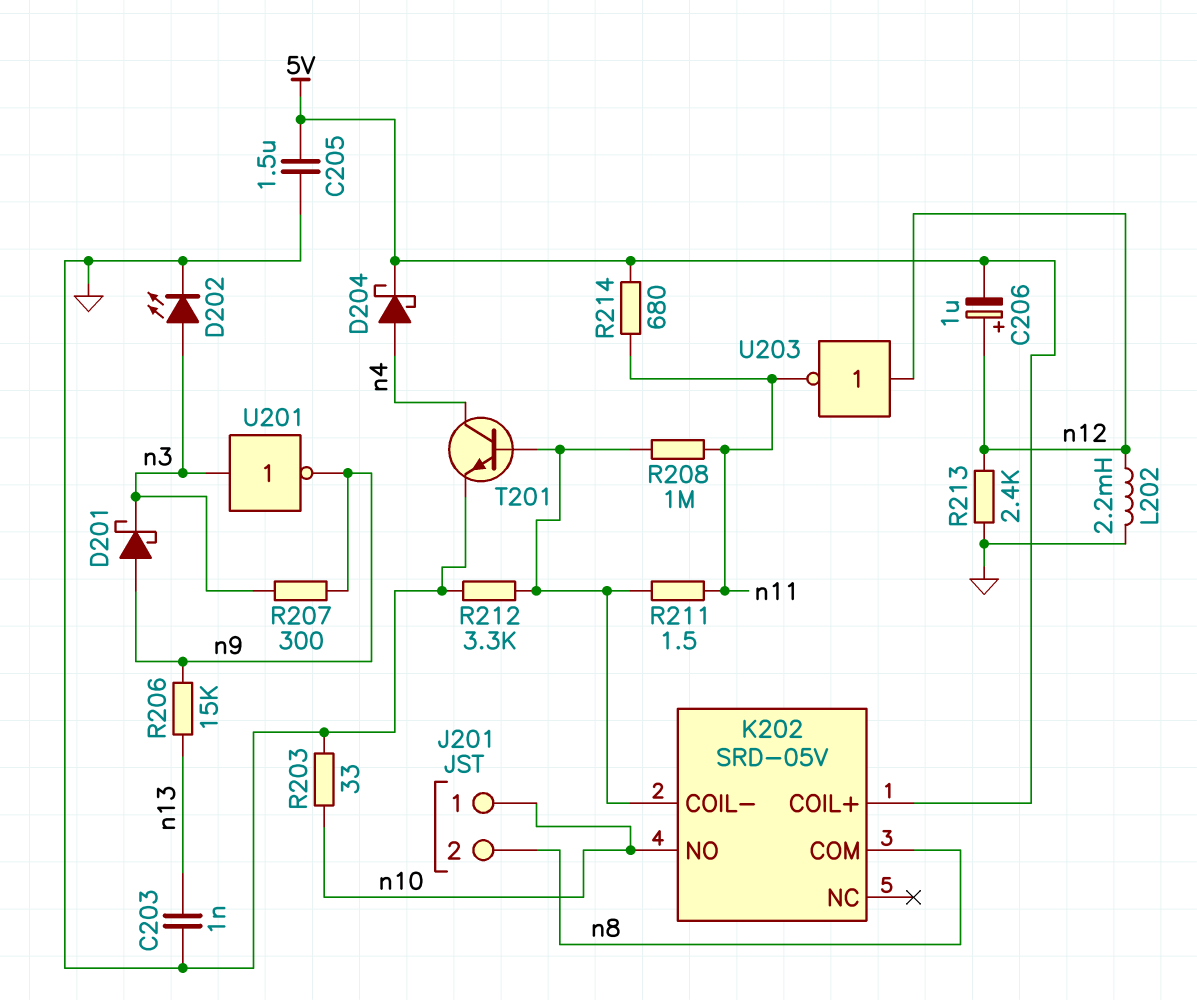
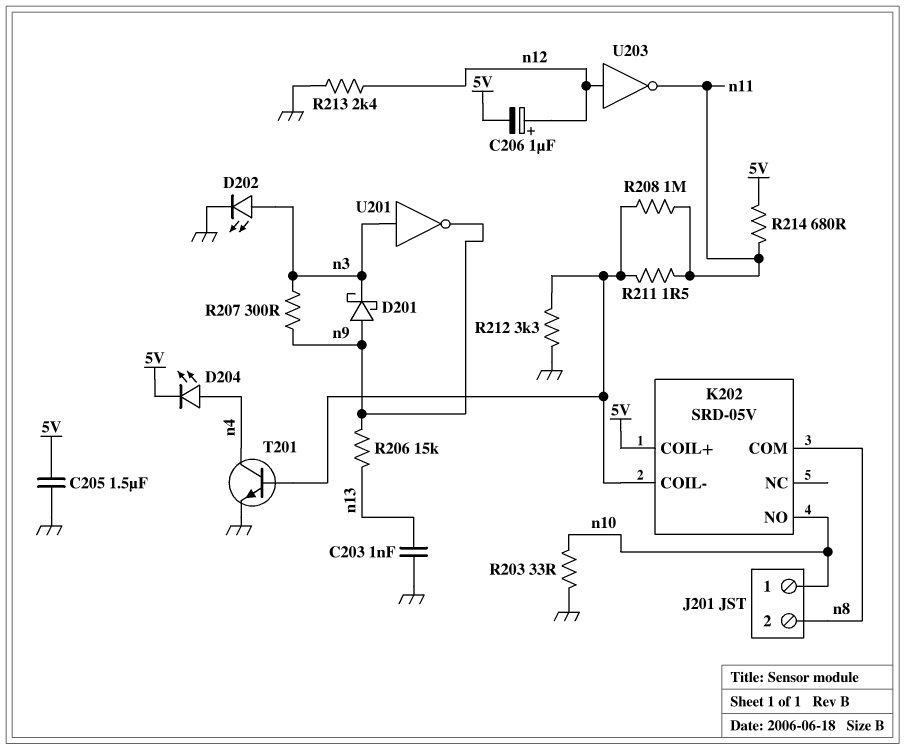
D204: schottky (A n4, K 5V) -> LED (A n4, K 5V)
L202: 2.2mH (GND, n12) -> none

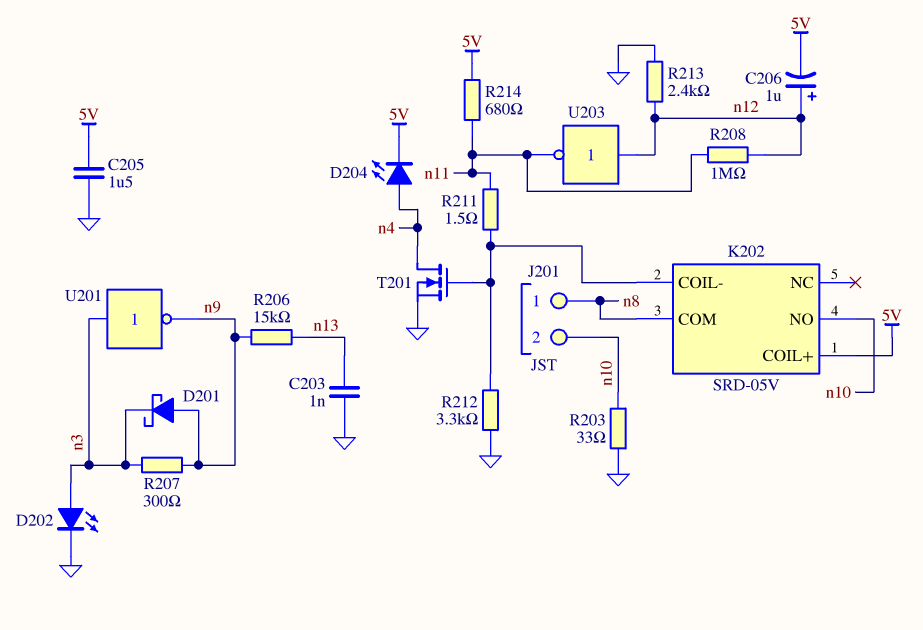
J201 pin 1: n10 -> n8
J201 pin 2: n8 -> n10
R208: 1M (K202/COIL-, n11) -> 1M (n11, n12)
T201: NPN (B K202/COIL-, C n4, E GND) -> NMOS (G K202/COIL-, D n4, S GND)

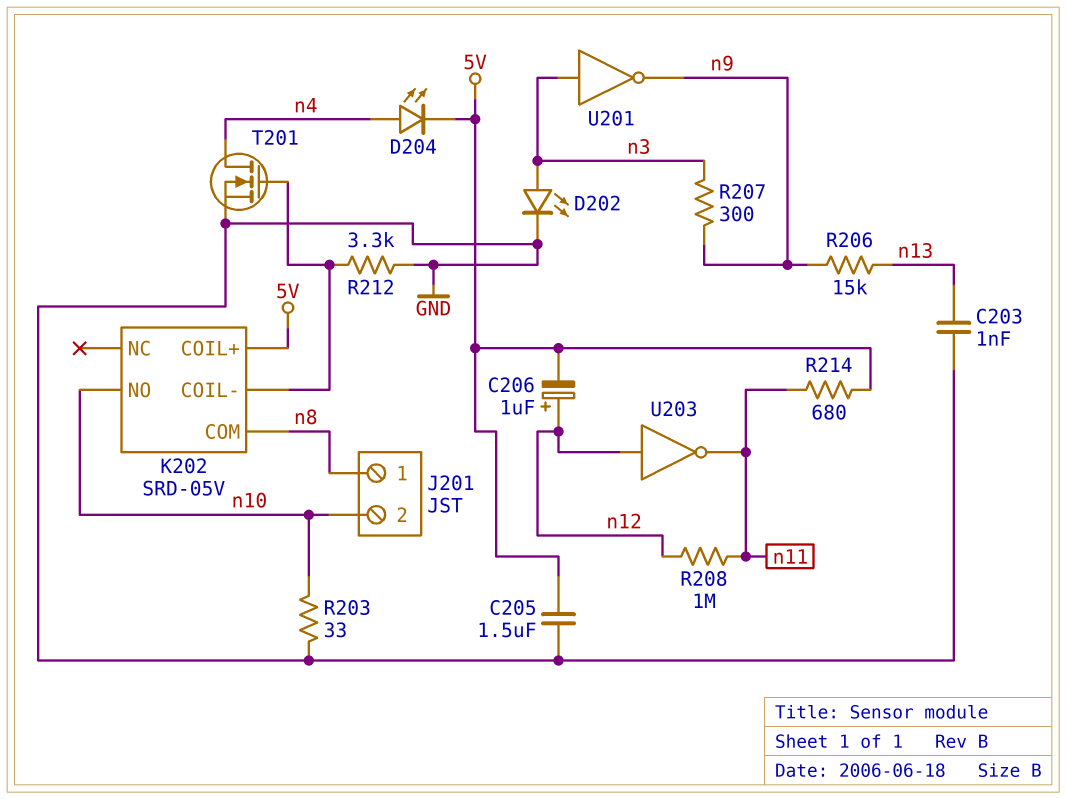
D201: schottky (A n9, K n3) -> none
R211: 1.5 (K202/COIL-, n11) -> none
R213: 2.4k (GND, n12) -> none

